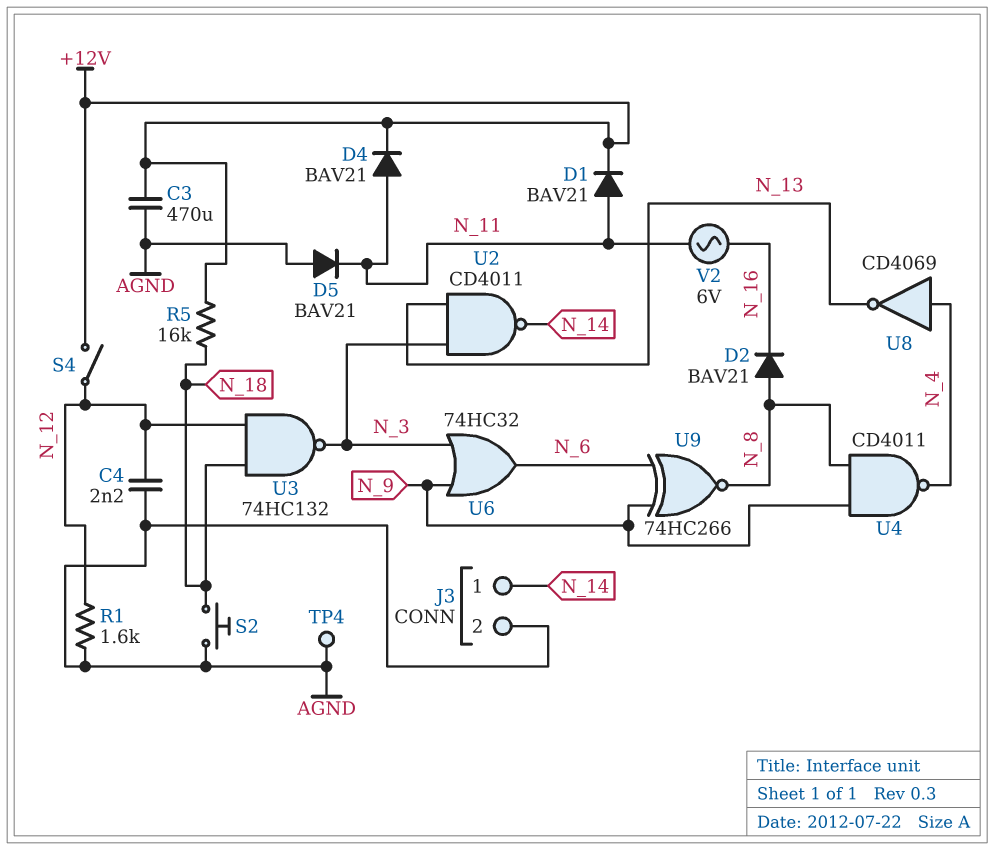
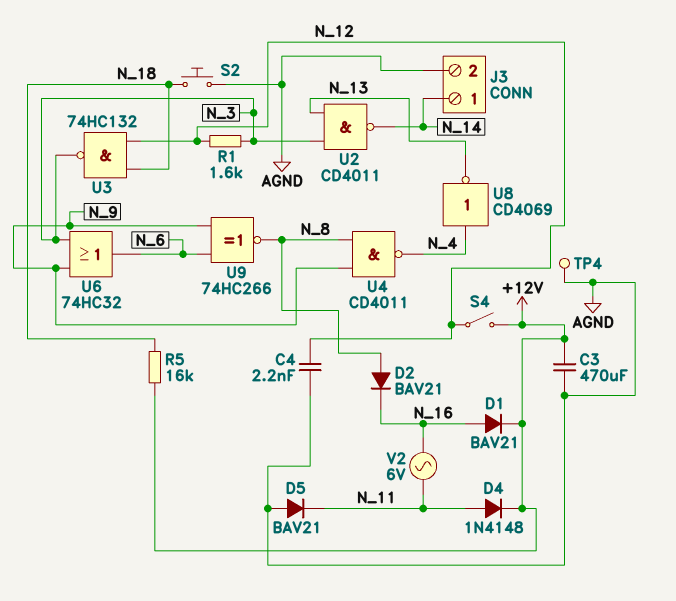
D1: diode BAV21 (A N_11, K +12V) -> diode BAV21 (A N_16, K +12V)
D4: diode BAV21 (A N_11, K +12V) -> diode 1N4148 (A N_11, K +12V)
R1: 1.6k (AGND, N_12) -> 1.6k (N_3, N_12)

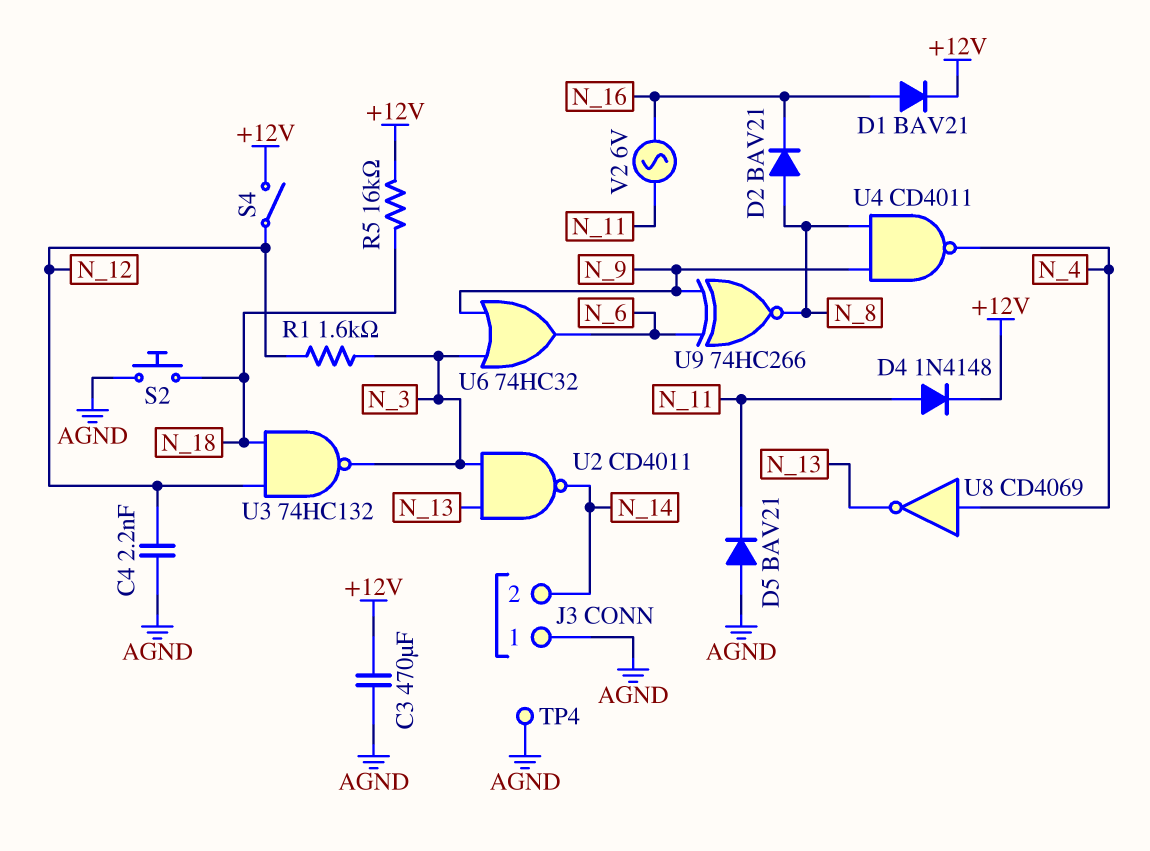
J3 pin 1: N_14 -> AGND
J3 pin 2: AGND -> N_14

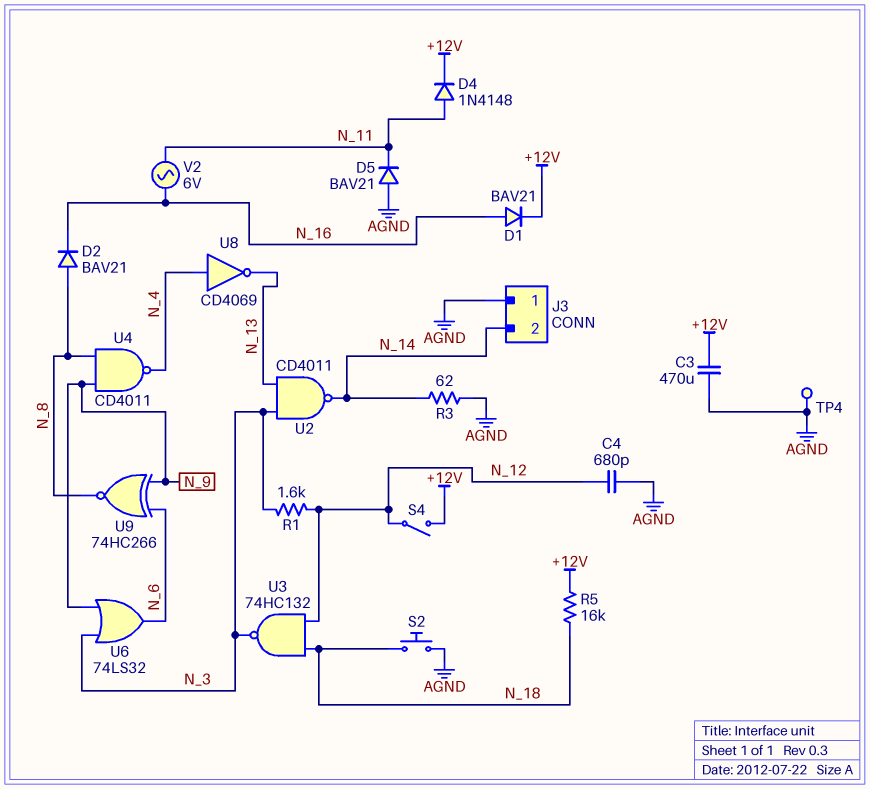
C4: 2.2nF (AGND, N_12) -> 680pF (AGND, N_12)
R3: none -> 62 (AGND, N_14)
U6: OR 74HC32 (in N_3, in N_9, out N_6) -> OR 74LS32 (in N_3, in N_9, out N_6)

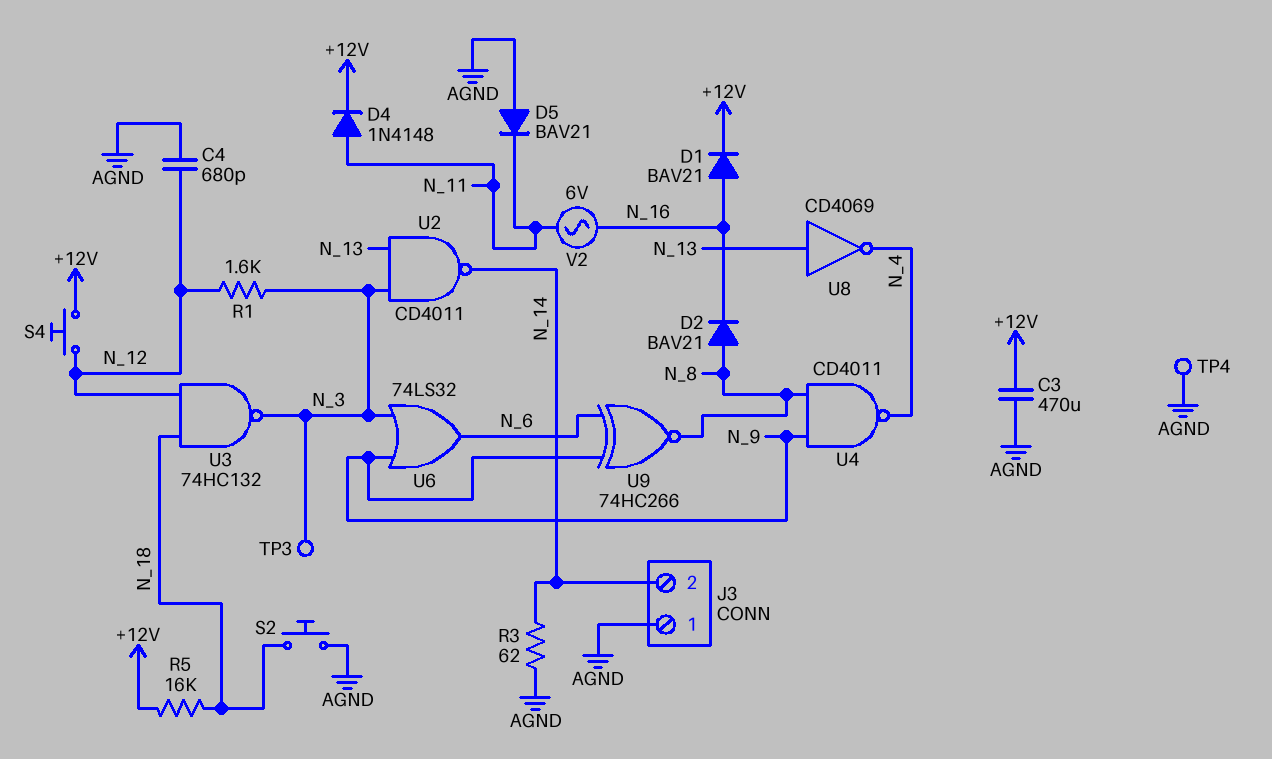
S4: switch (+12V, N_12) -> button (+12V, N_12)
TP3: none -> test point (N_3)
U8: NOT CD4069 (in N_4, out N_13) -> NOT CD4069 (in N_13, out N_4)

